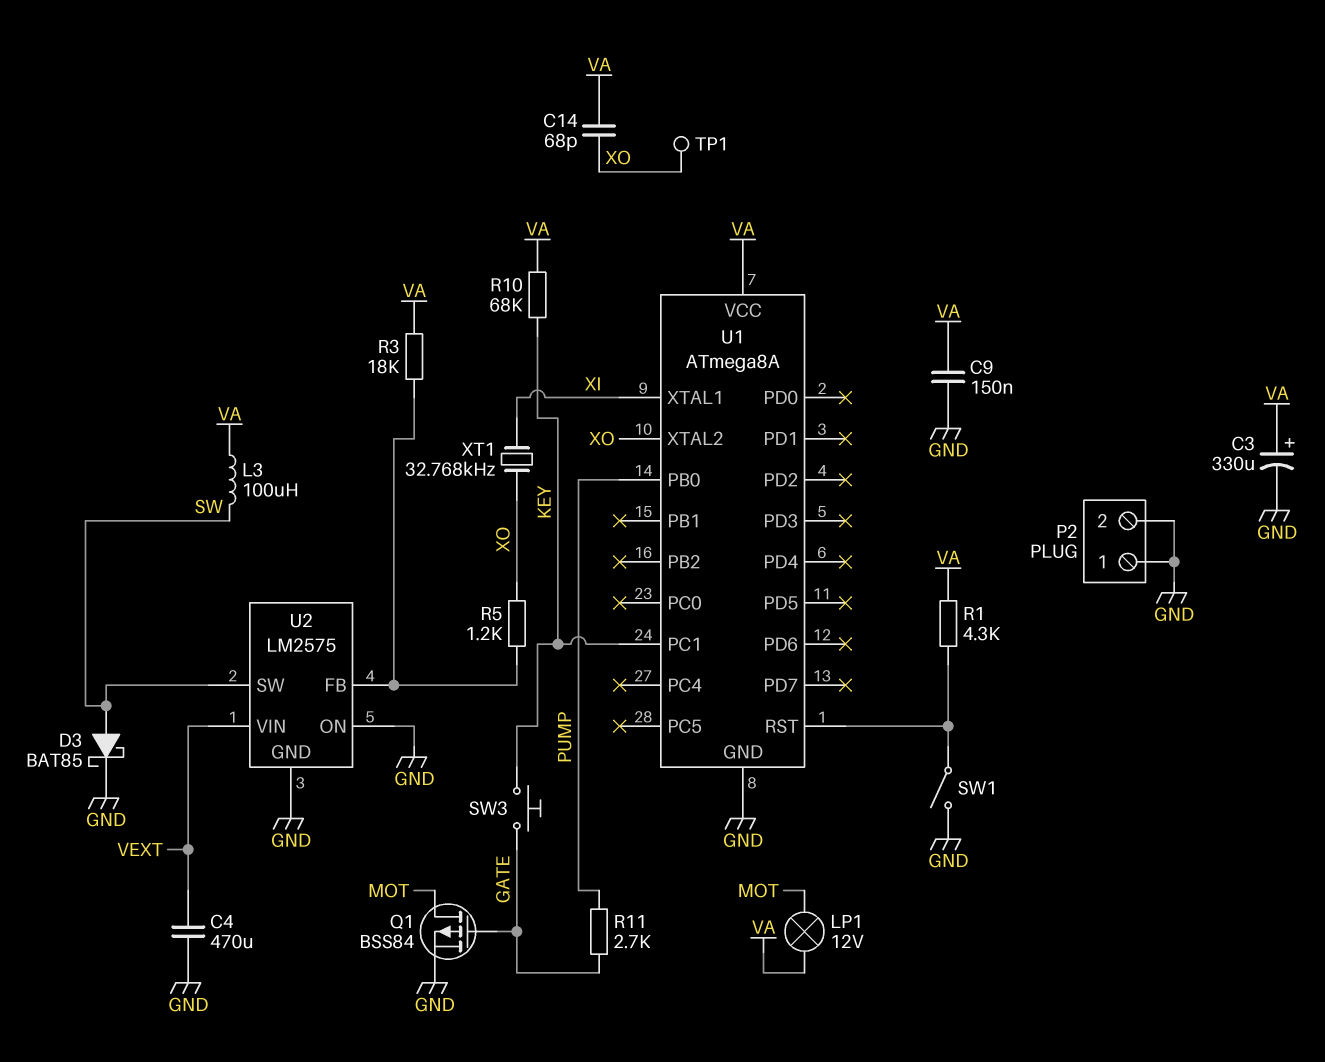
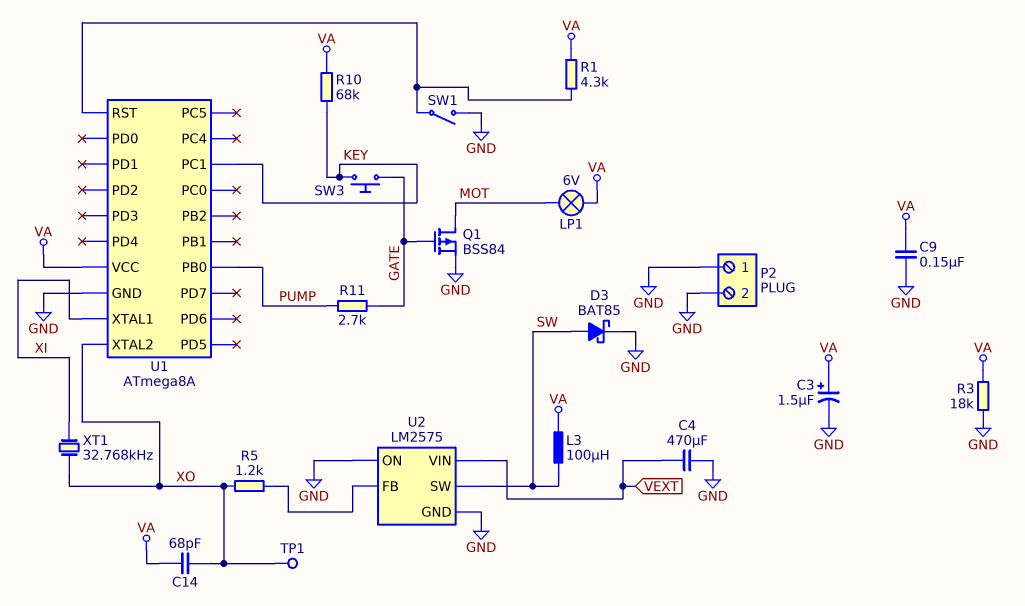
C3: 330uF (plus VA, minus GND) -> 1.5uF (plus VA, minus GND)
LP1: lamp 12V (MOT, VA) -> lamp 6V (MOT, VA)
R3: 18k (U2/FB, VA) -> 18k (GND, VA)

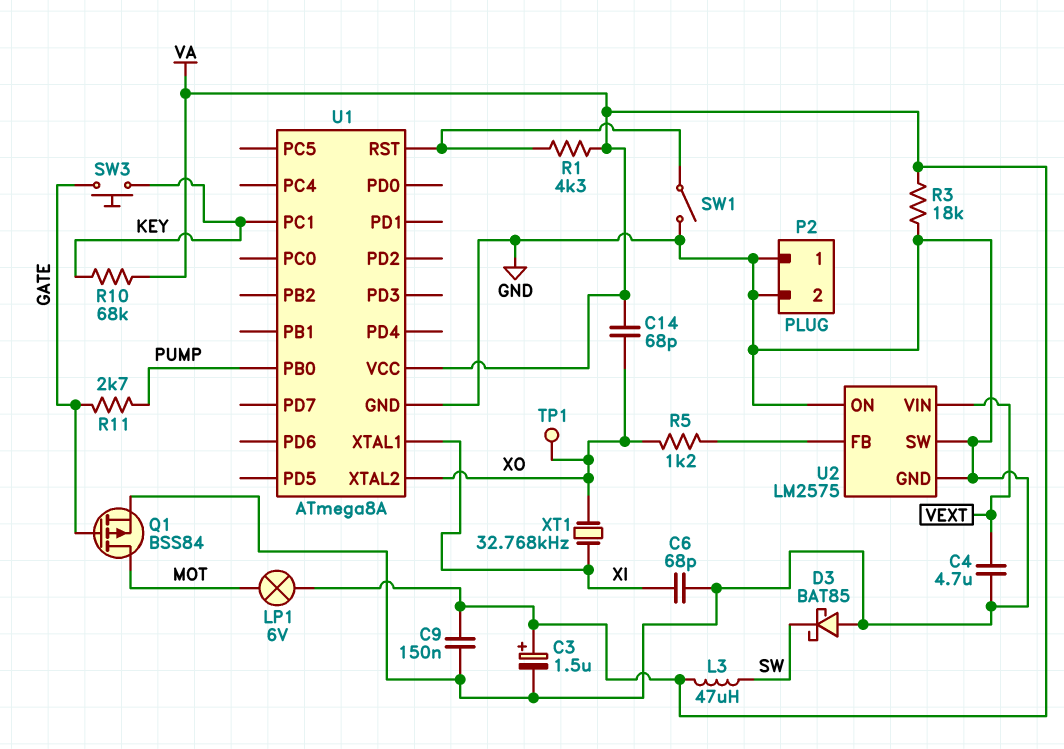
C4: 470uF (GND, VEXT) -> 4.7uF (GND, VEXT)
C6: none -> 68pF (GND, XI)
D3: schottky BAT85 (A SW, K GND) -> schottky BAT85 (A GND, K SW)
L3: 100uH (SW, VA) -> 47uH (SW, VA)
U2 pin SW: SW -> GND

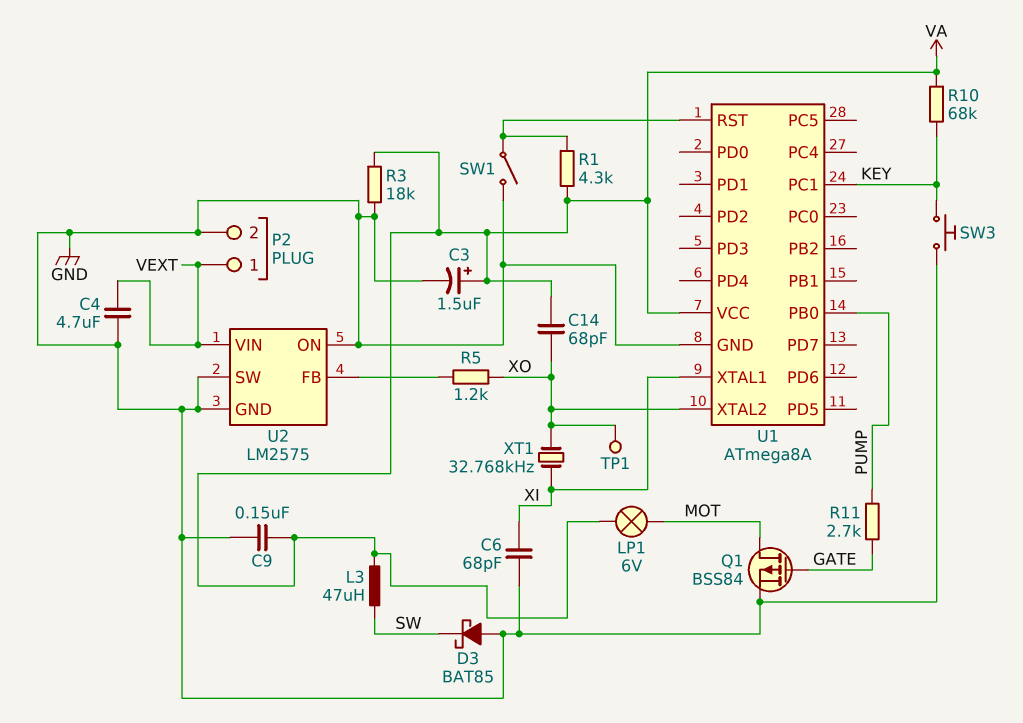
P2 pin 1: GND -> VEXT
SW3: button (GATE, KEY) -> button (GND, KEY)

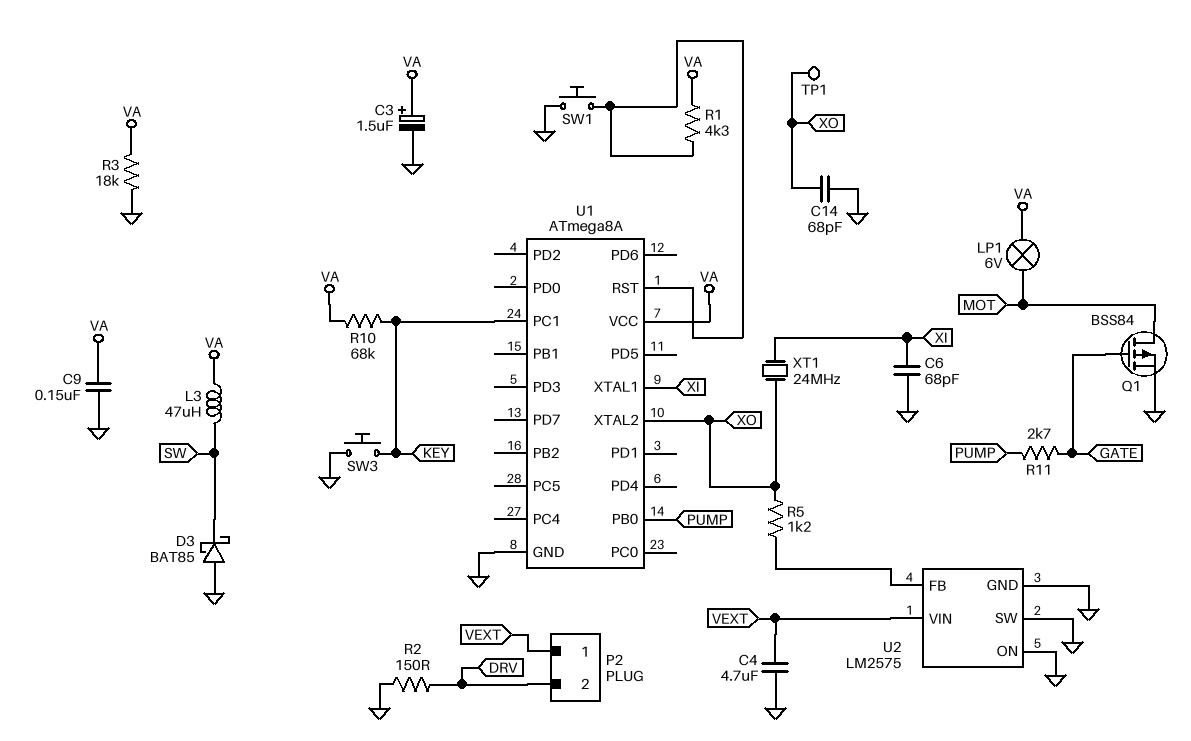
C14: 68pF (VA, XO) -> 68pF (GND, XO)
P2 pin 2: GND -> DRV
R2: none -> 150 (DRV, GND)
SW1: switch (GND, U1/RST) -> button (GND, U1/RST)
XT1: 32.768kHz (XI, XO) -> 24MHz (XI, XO)

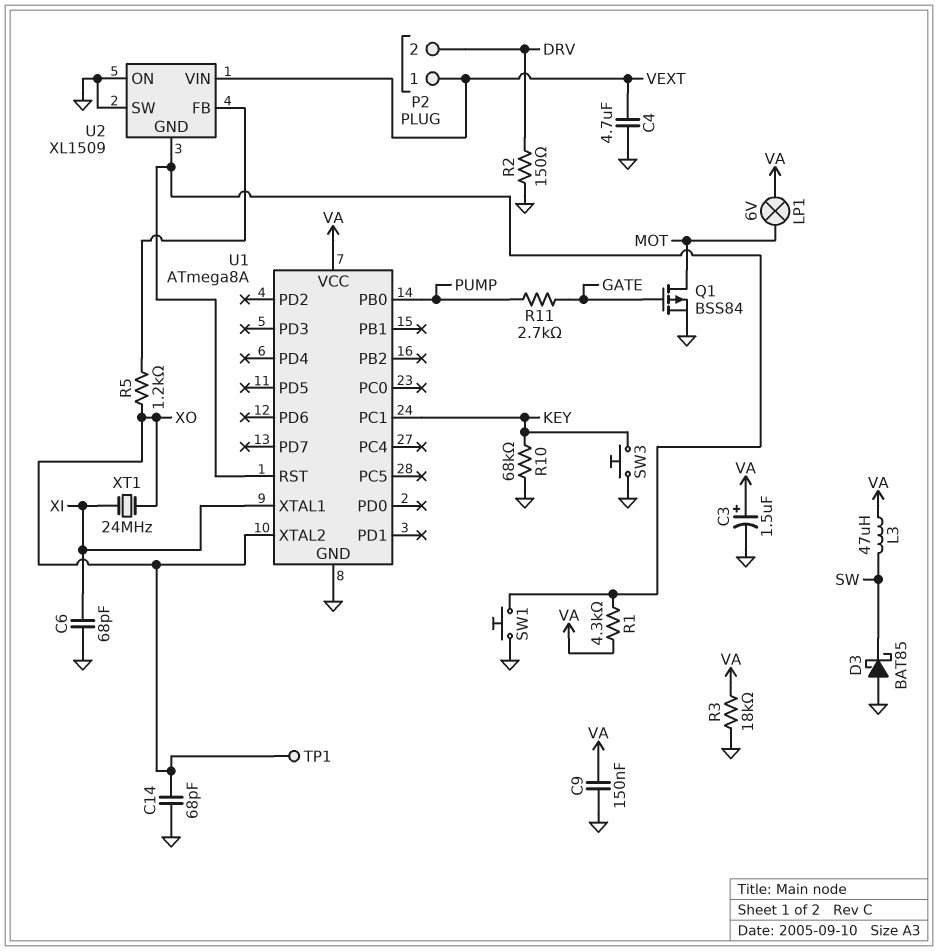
R10: 68k (KEY, VA) -> 68k (GND, KEY)
U2: LM2575 -> XL1509
U2 pin GND: GND -> U1/RST

